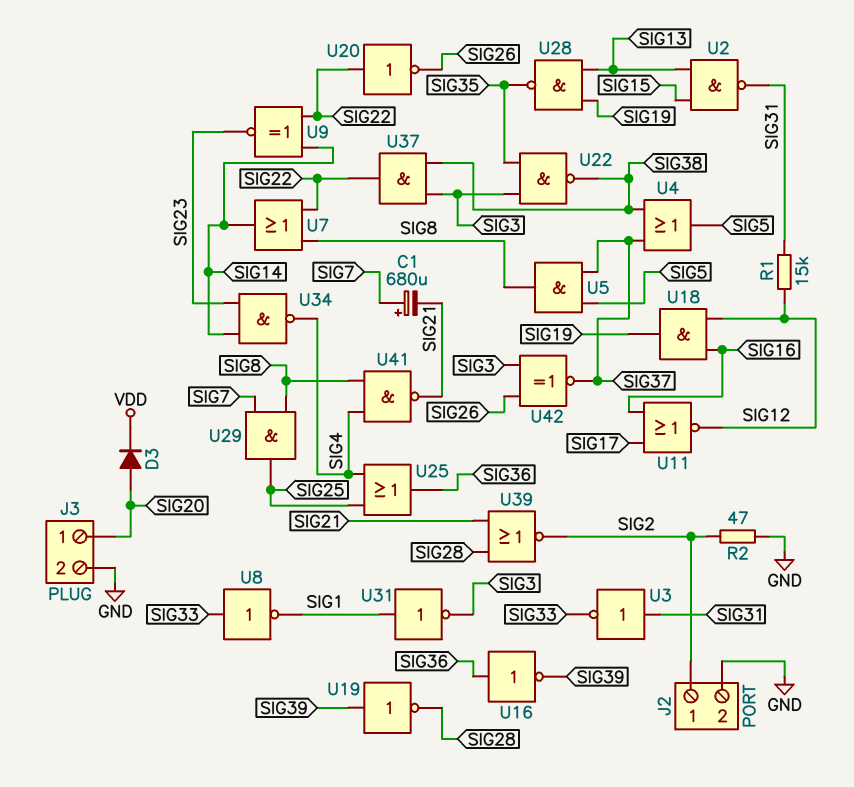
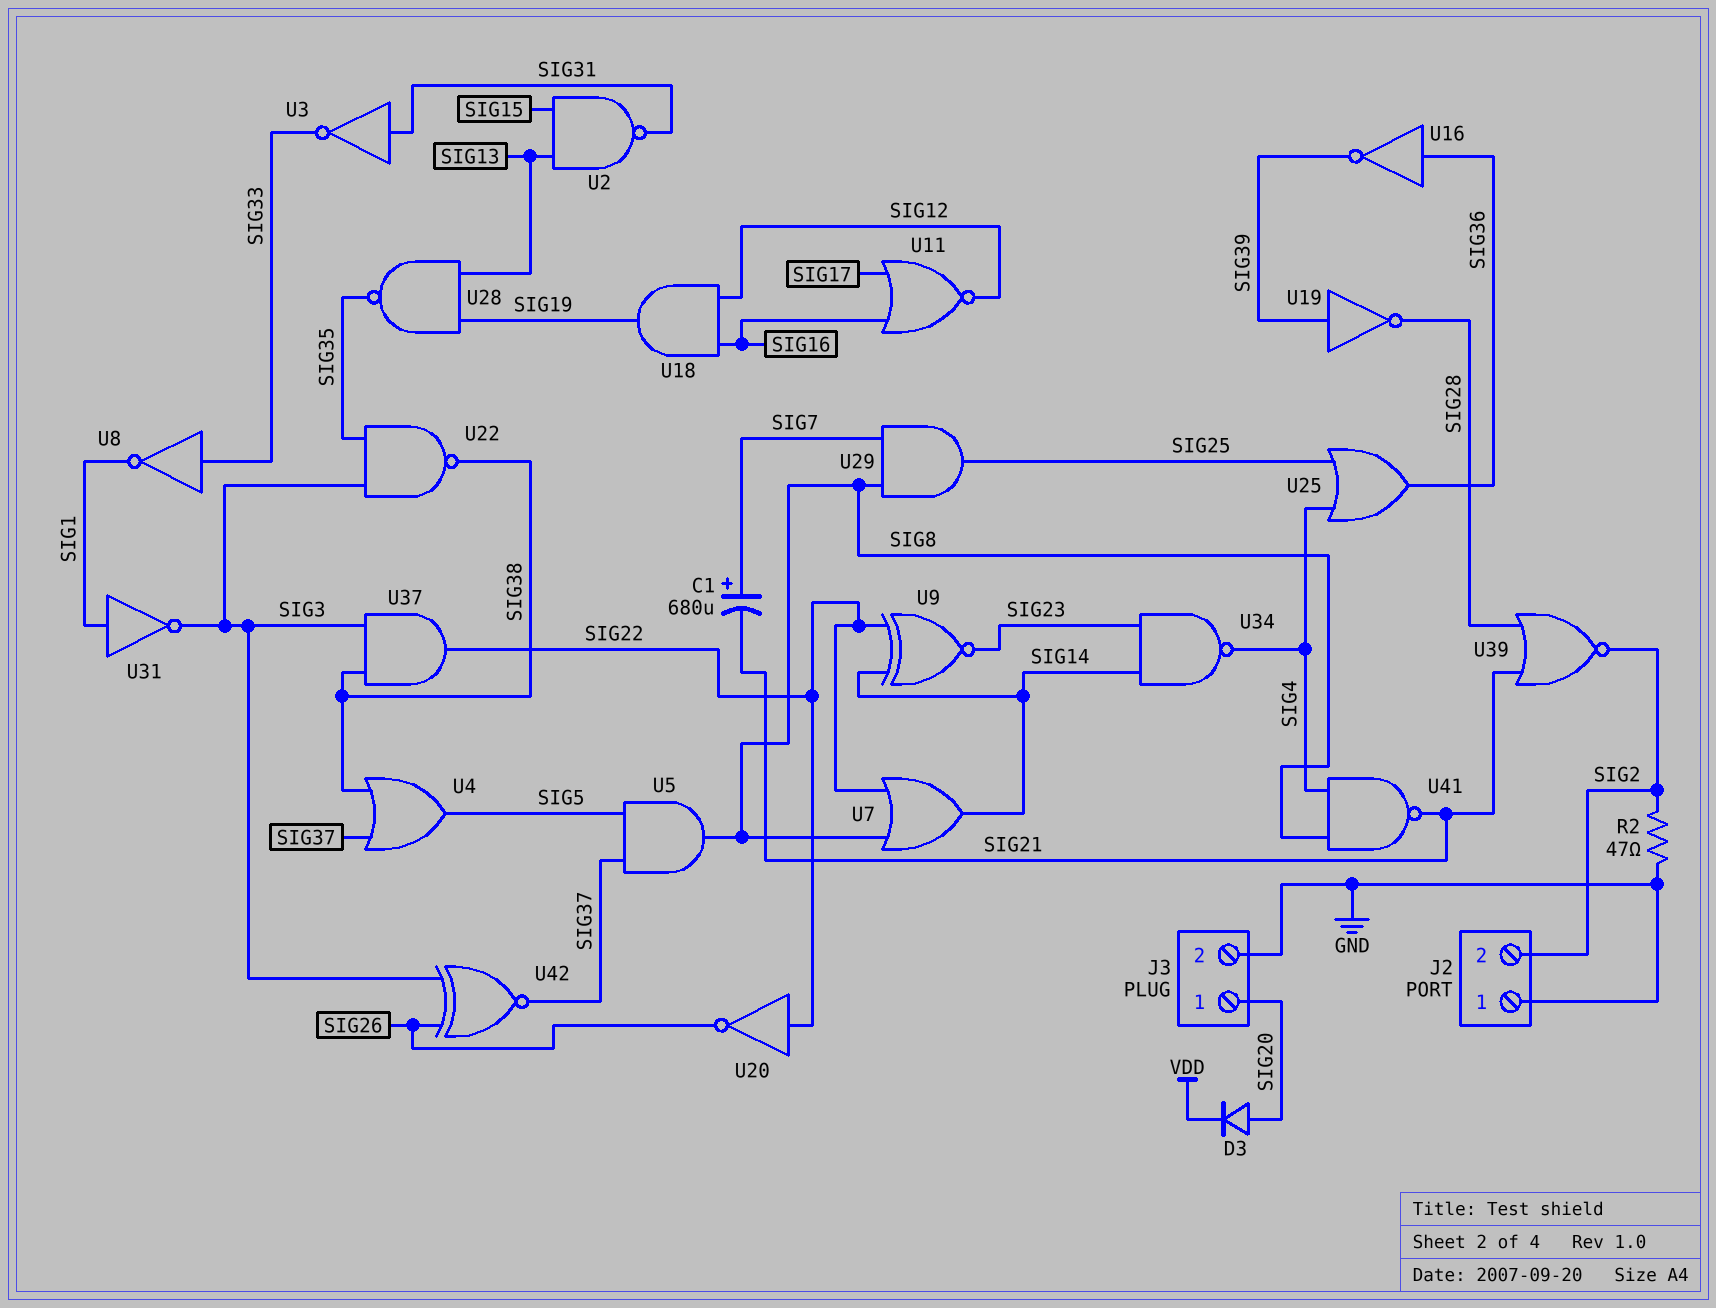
J2 pin 1: SIG2 -> GND
J2 pin 2: GND -> SIG2
R1: 15k (SIG12, SIG31) -> none

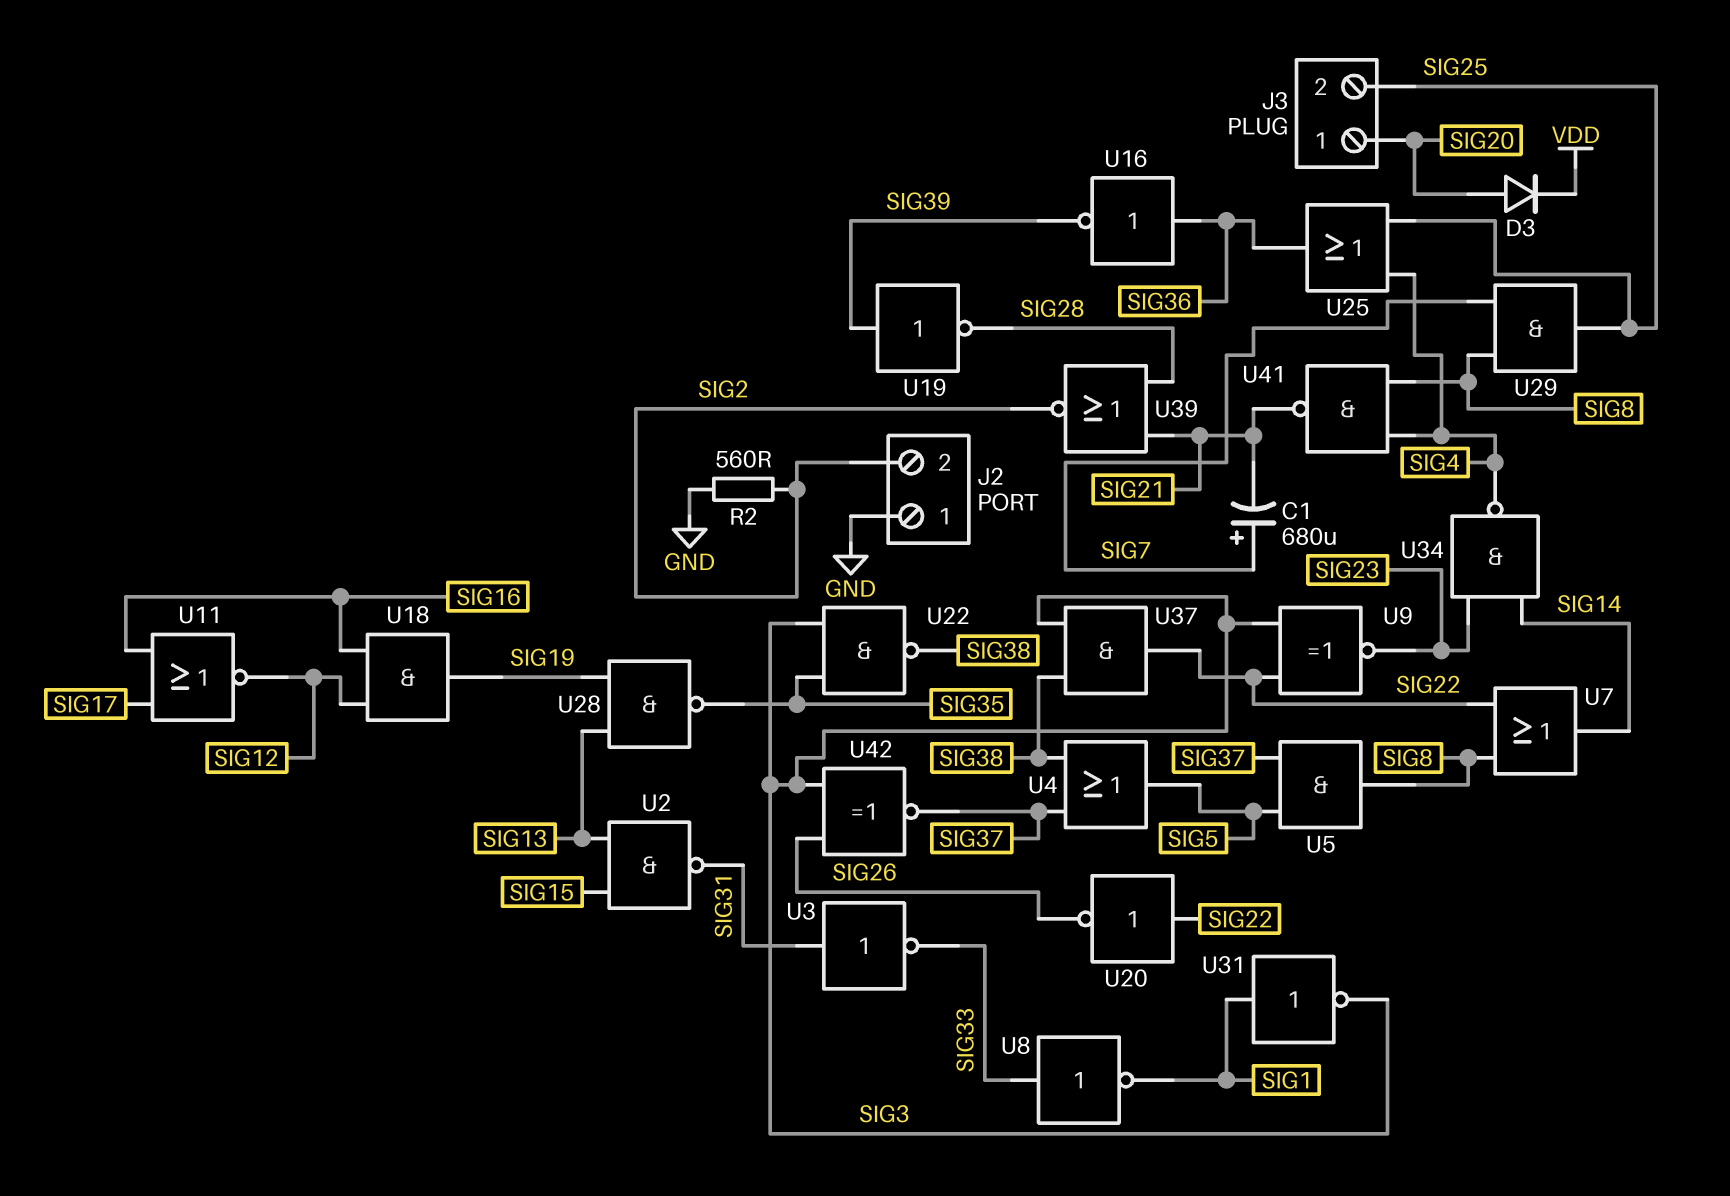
J3 pin 2: GND -> SIG25
R2: 47 (GND, SIG2) -> 560 (GND, SIG2)
U9: XNOR (in SIG14, in SIG22, out SIG23) -> XNOR (in SIG3, in SIG22, out SIG23)

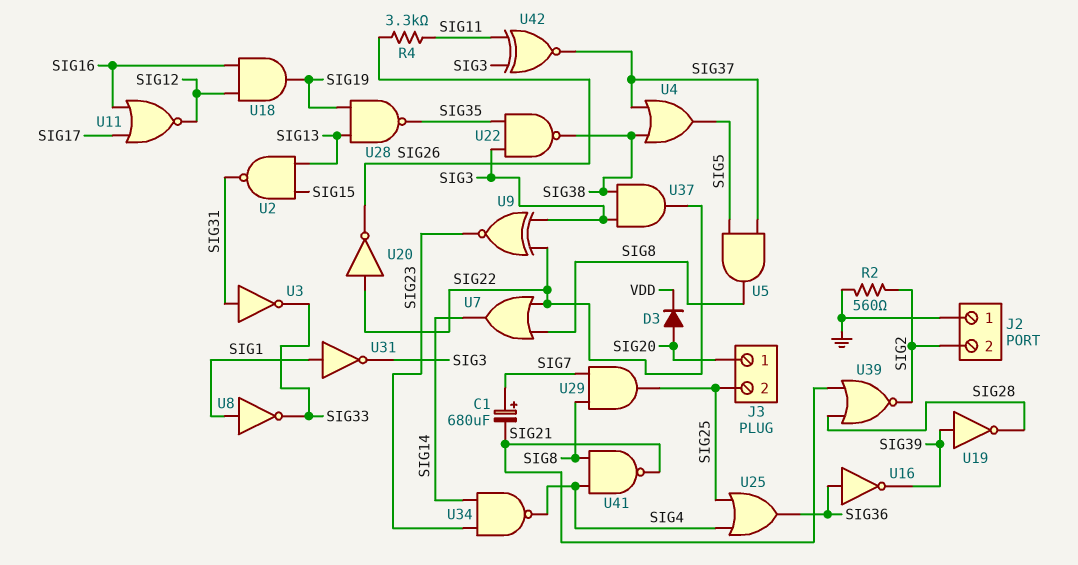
R4: none -> 3.3k (SIG11, SIG26)
U8: NOT (in SIG33, out SIG1) -> NOT (in SIG1, out SIG33)
U42: XNOR (in SIG3, in SIG26, out SIG37) -> XNOR (in SIG3, in SIG11, out SIG37)

